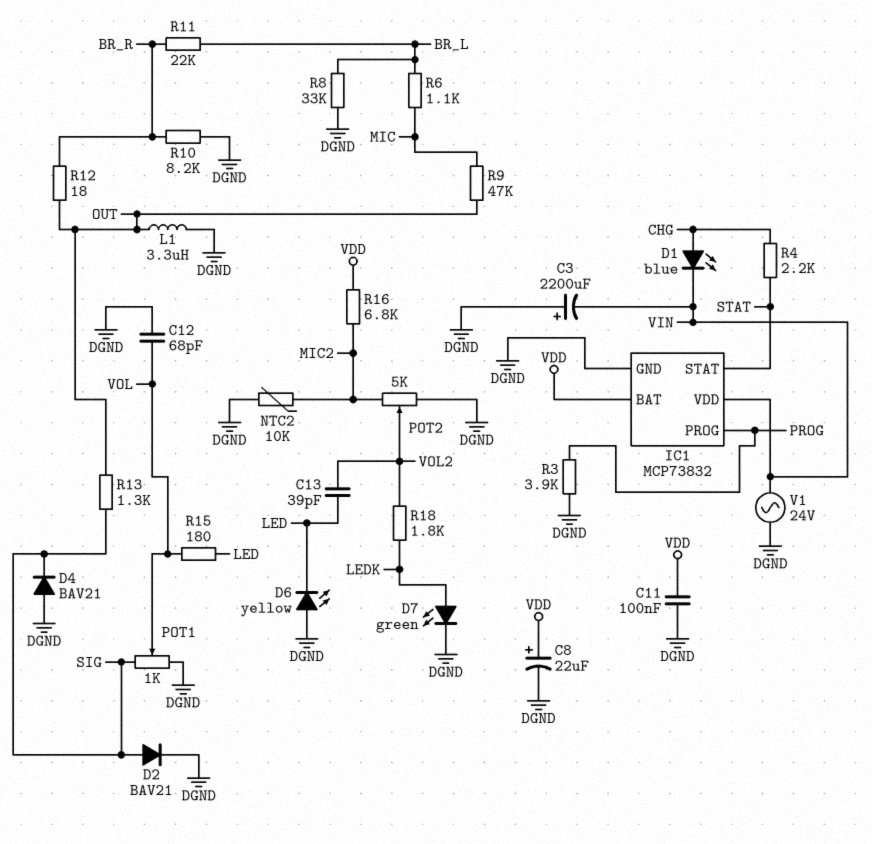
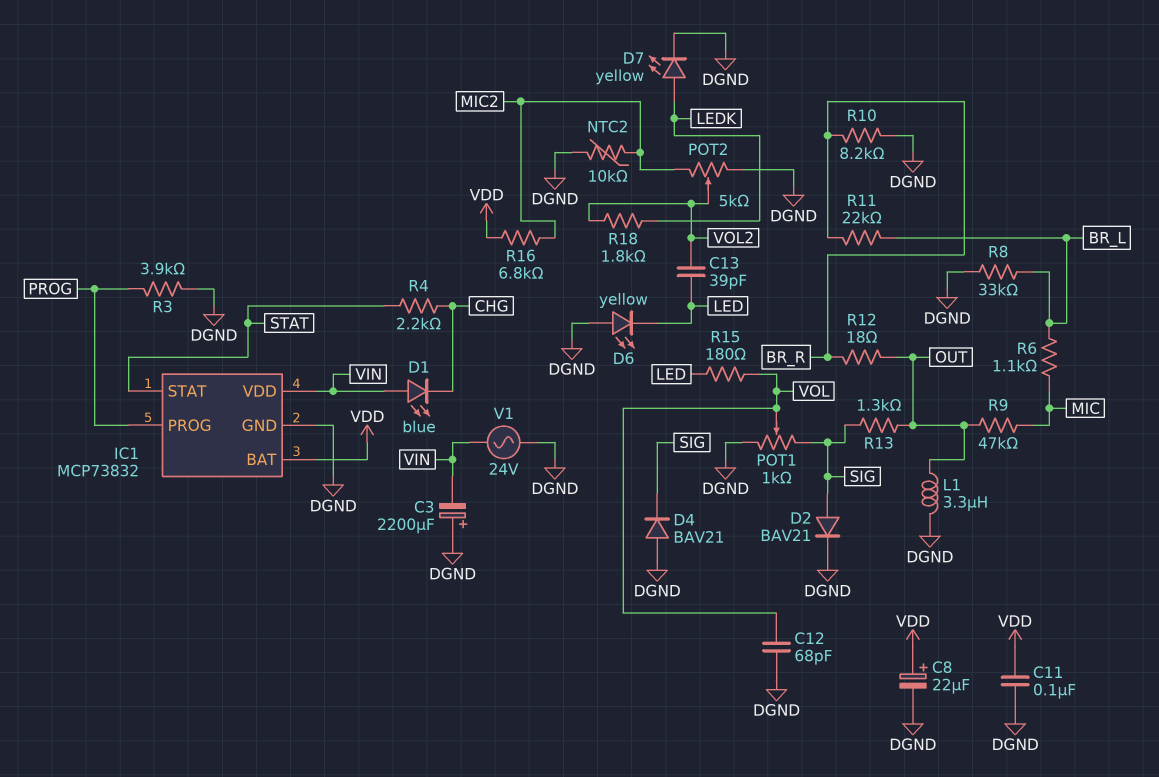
D1: LED blue (A CHG, K VIN) -> LED blue (A VIN, K CHG)
D7: LED green (A LEDK, K DGND) -> LED yellow (A LEDK, K DGND)

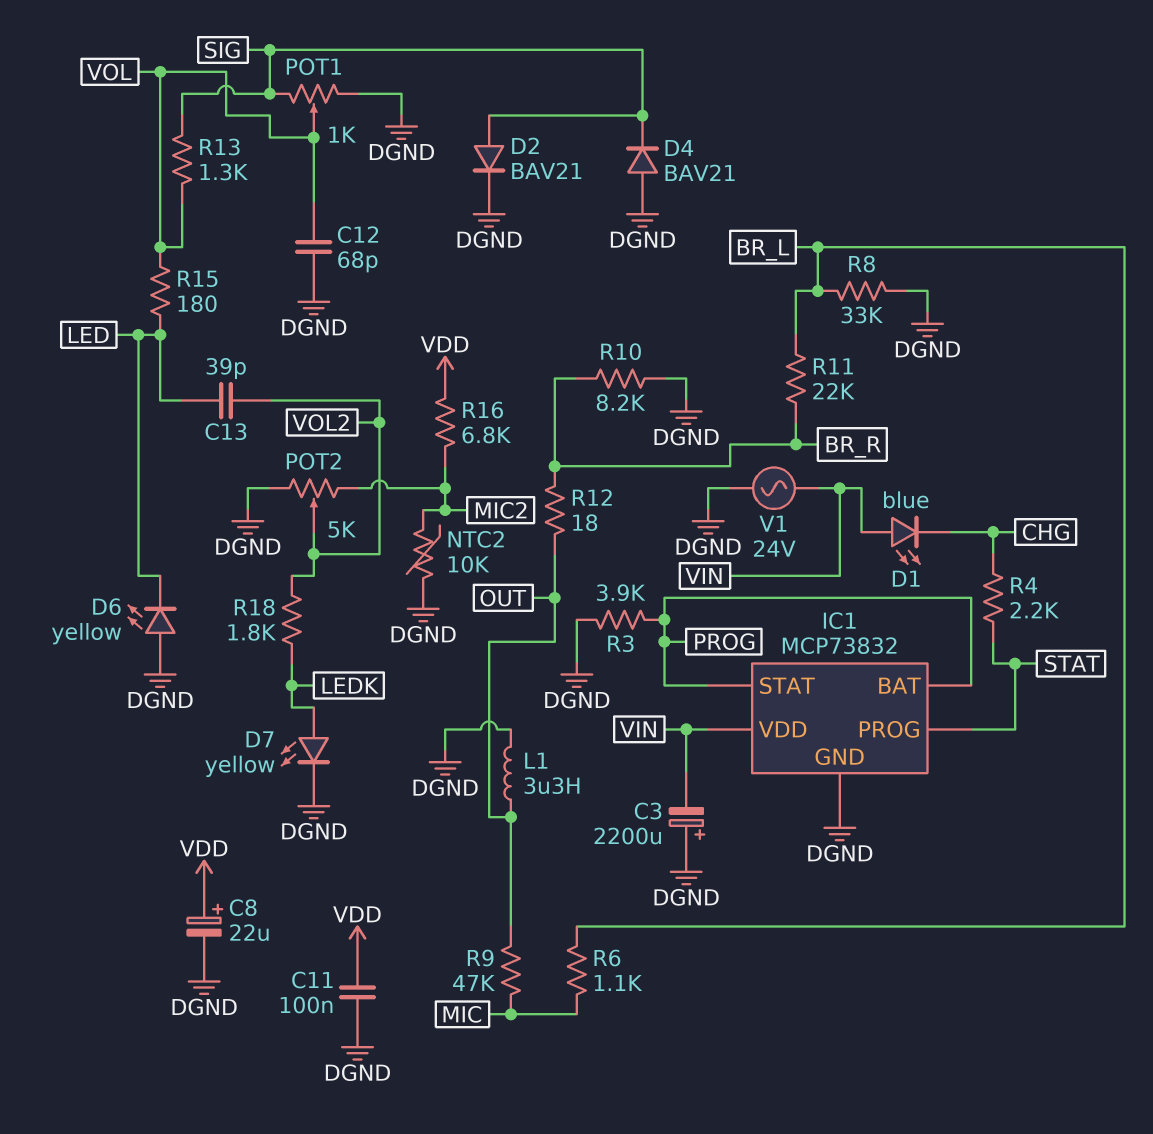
IC1 pin BAT: VDD -> PROG
IC1 pin PROG: PROG -> STAT
IC1 pin STAT: STAT -> PROG
R13: 1.3k (OUT, SIG) -> 1.3k (SIG, VOL)

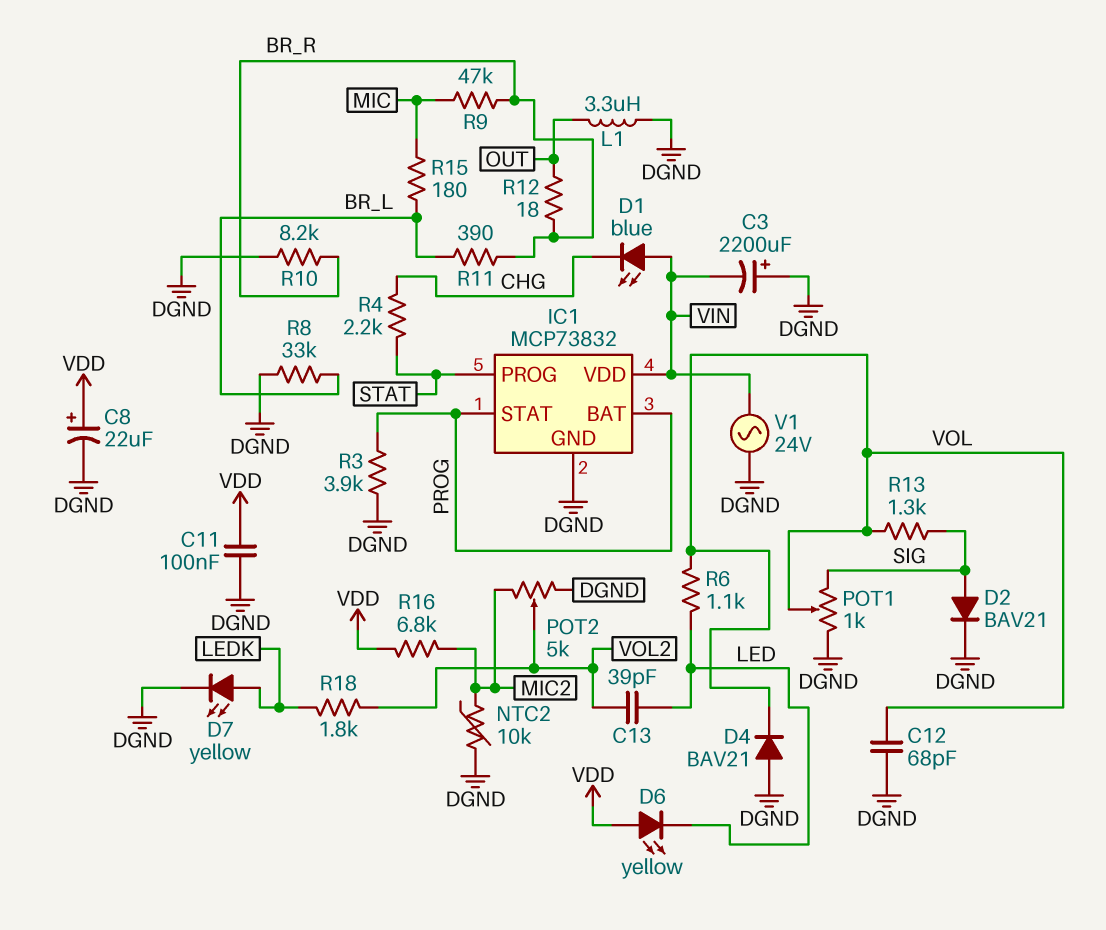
D4: diode BAV21 (A DGND, K SIG) -> diode BAV21 (A DGND, K VOL)
D6: LED yellow (A DGND, K LED) -> LED yellow (A VDD, K LED)
R6: 1.1k (BR_L, MIC) -> 1.1k (LED, VOL)
R9: 47k (MIC, OUT) -> 47k (BR_R, MIC)
R11: 22k (BR_L, BR_R) -> 390 (BR_L, BR_R)
R15: 180 (LED, VOL) -> 180 (BR_L, MIC)

